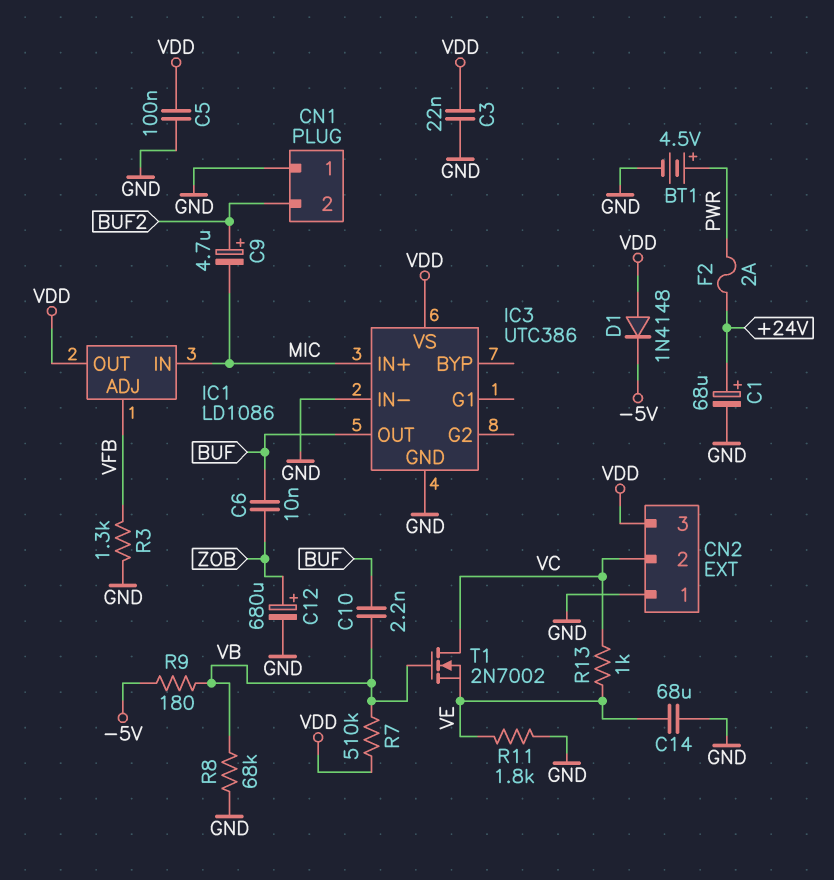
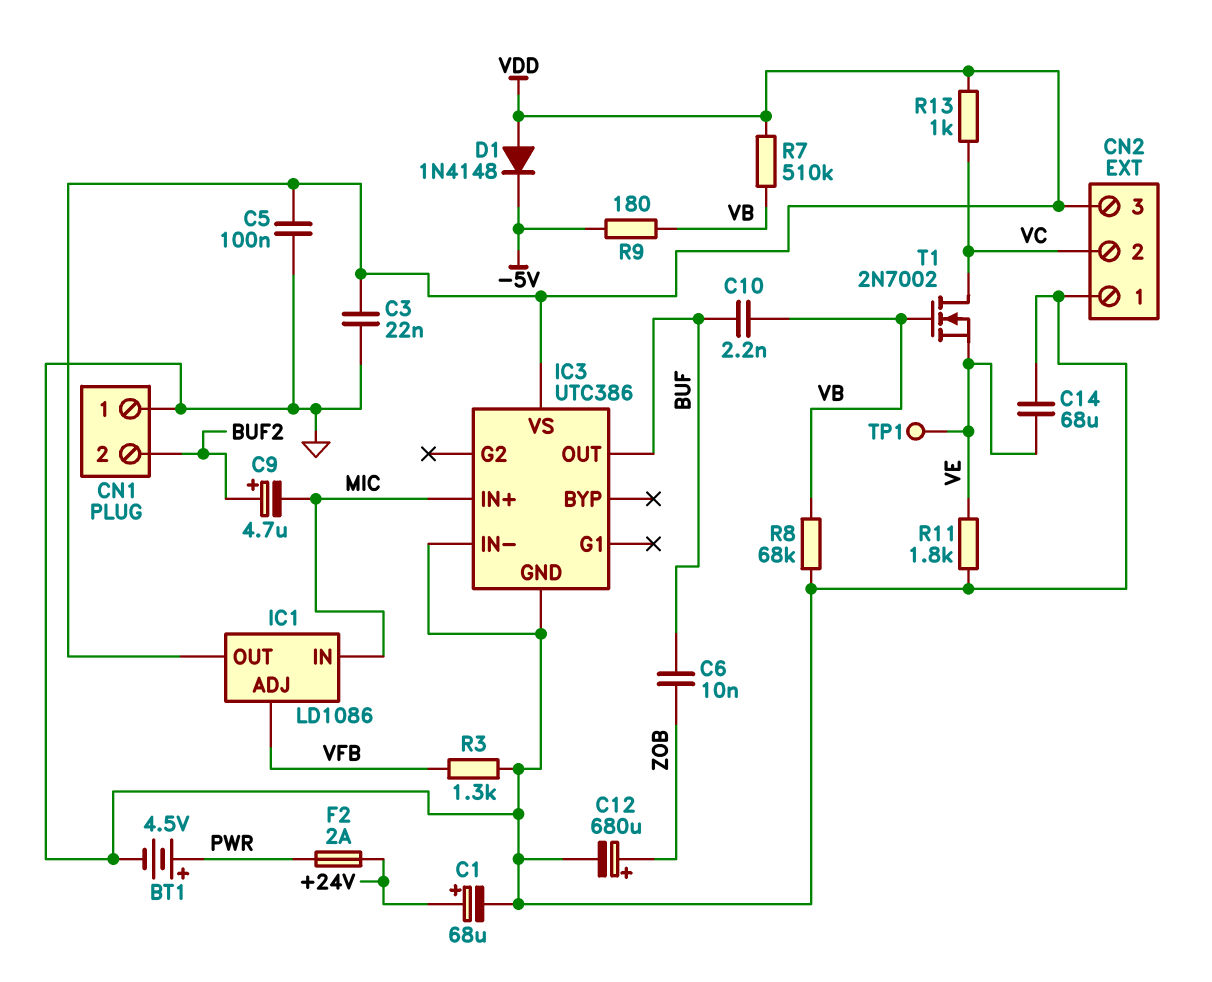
R13: 1k (VC, VE) -> 1k (VC, VDD)
TP1: none -> test point (VE)

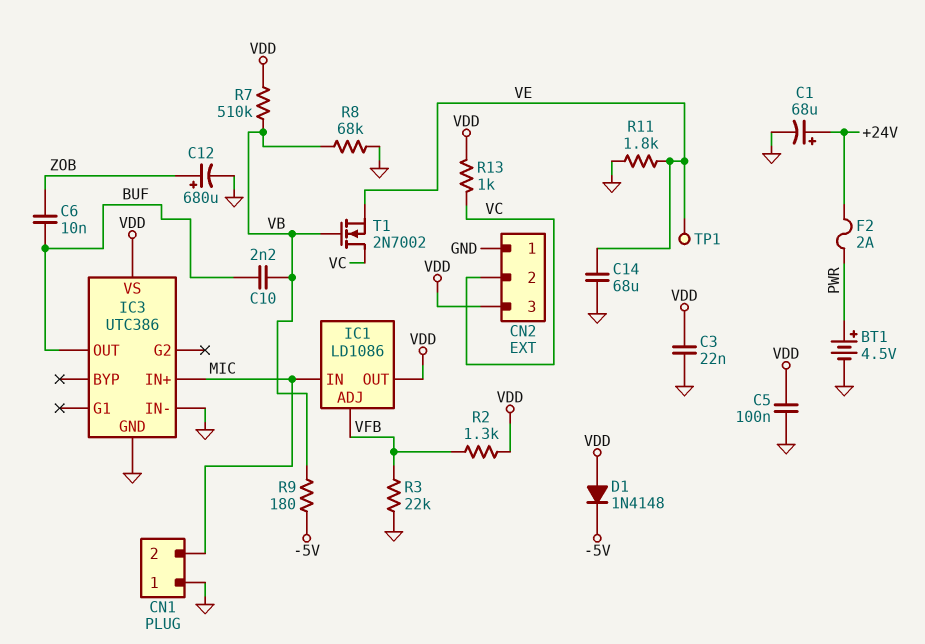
C9: 4.7uF (plus BUF2, minus MIC) -> none
CN1 pin 2: BUF2 -> MIC
R2: none -> 1.3k (VDD, VFB)
R3: 1.3k (GND, VFB) -> 22k (GND, VFB)

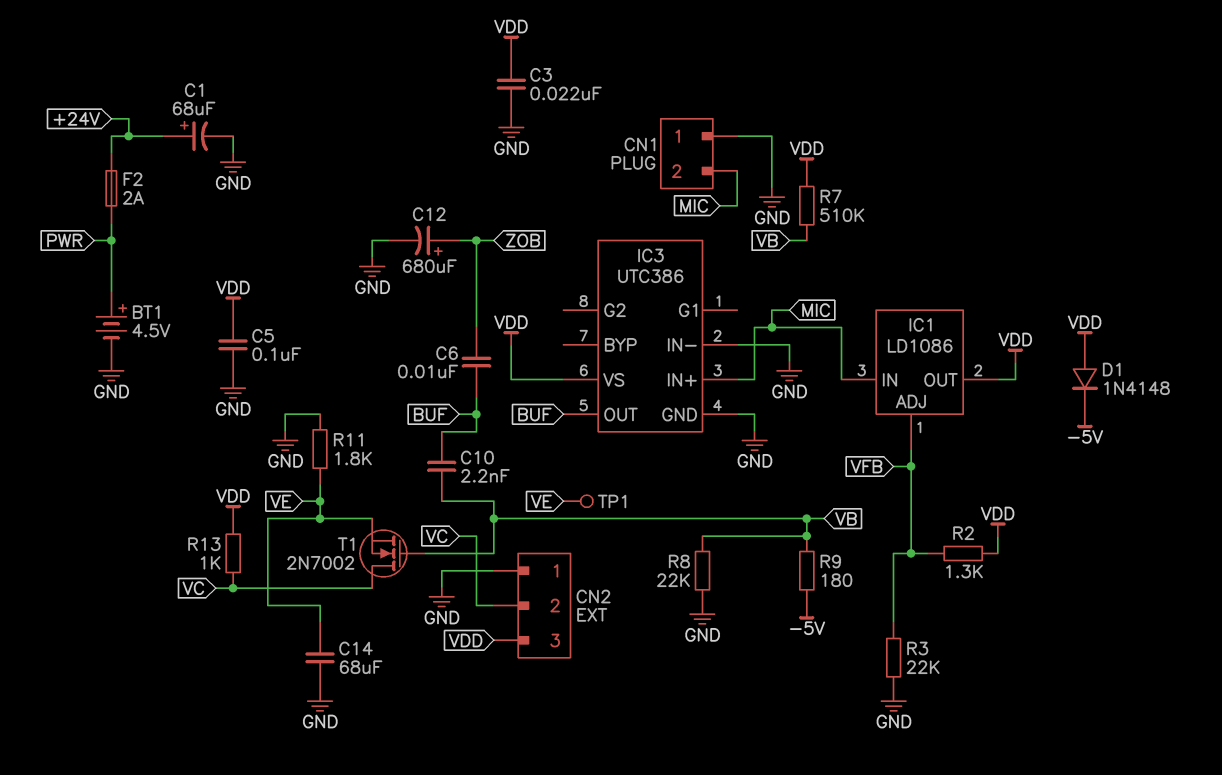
R8: 68k (GND, VB) -> 22k (GND, VB)

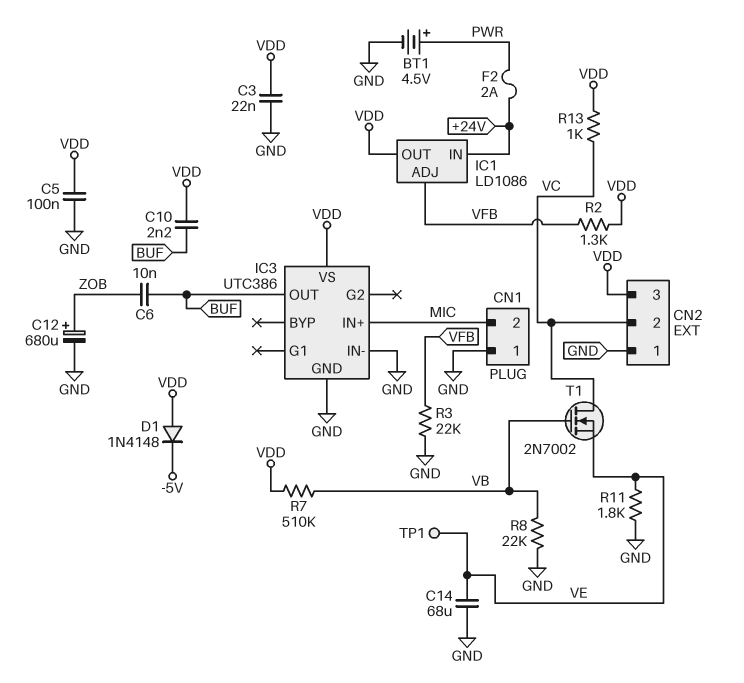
C1: 68uF (plus +24V, minus GND) -> none
C10: 2.2nF (BUF, VB) -> 2.2nF (BUF, VDD)
IC1 pin IN: MIC -> +24V
R9: 180 (-5V, VB) -> none

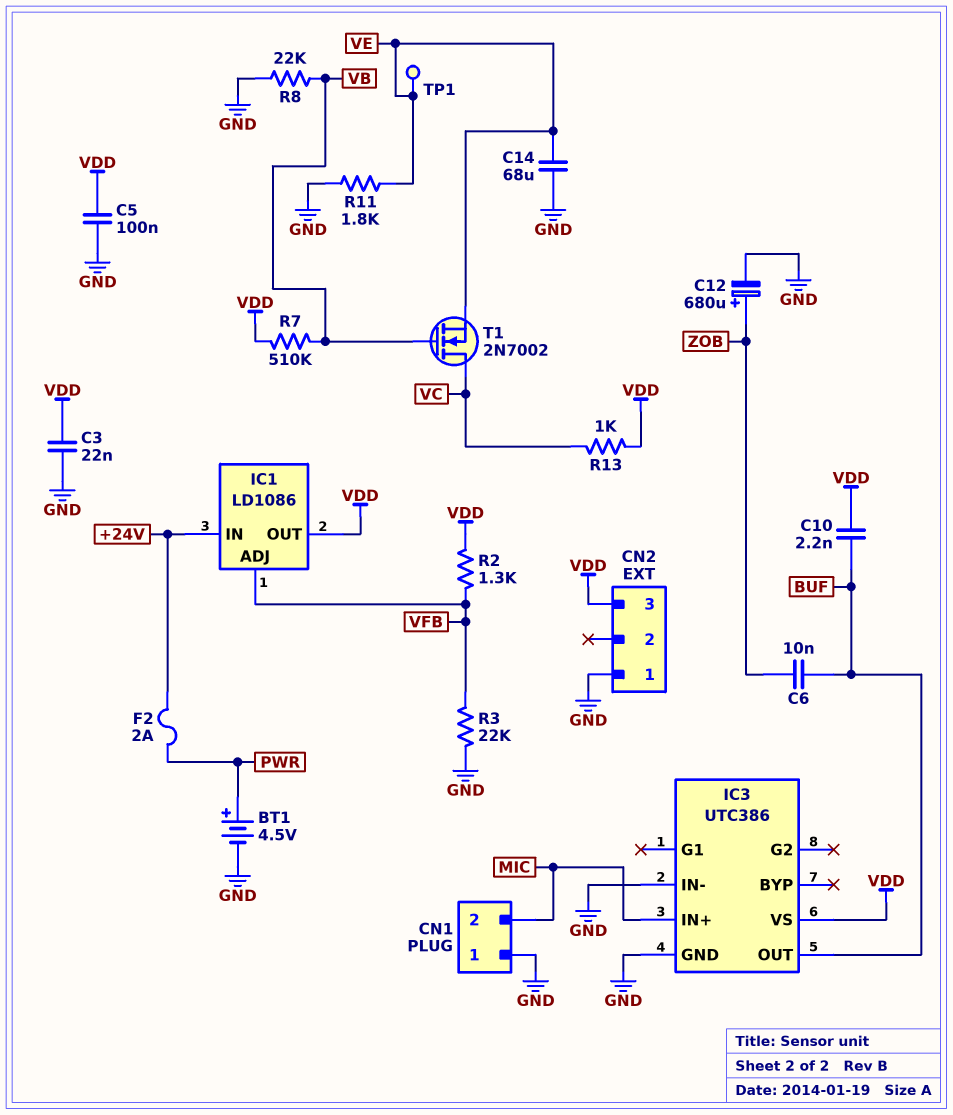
CN2 pin 2: VC -> none
D1: diode 1N4148 (A VDD, K -5V) -> none

